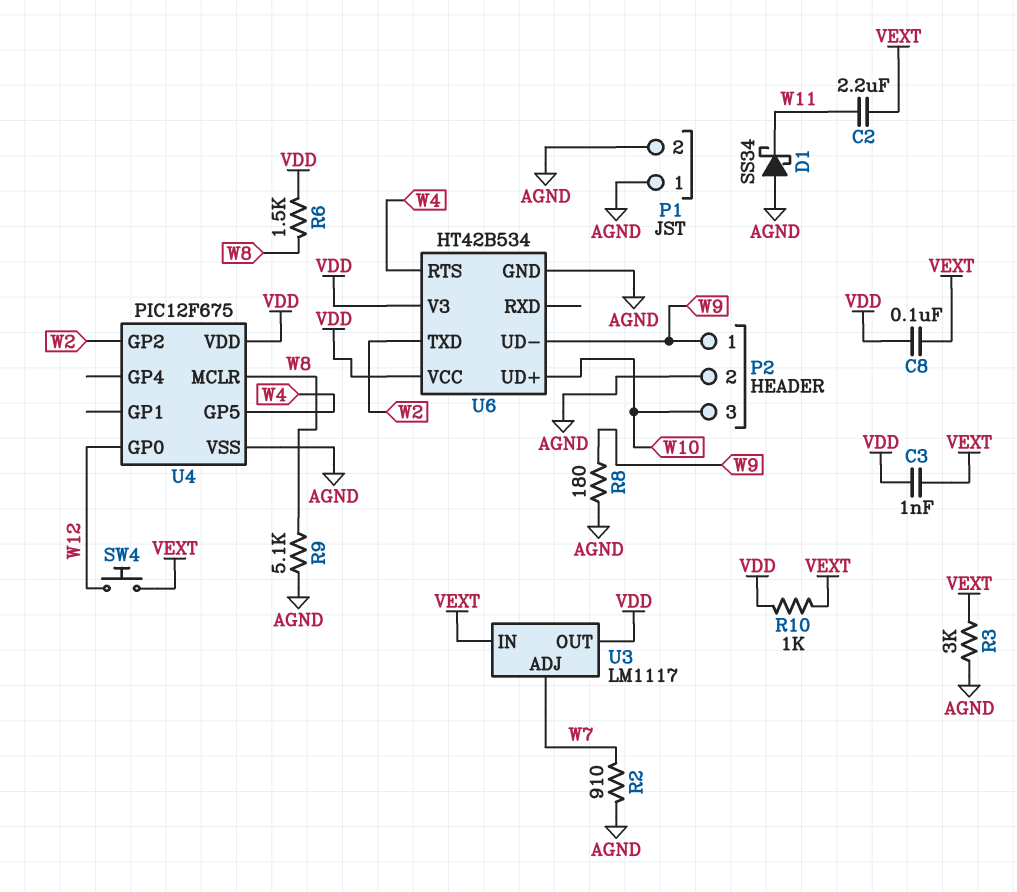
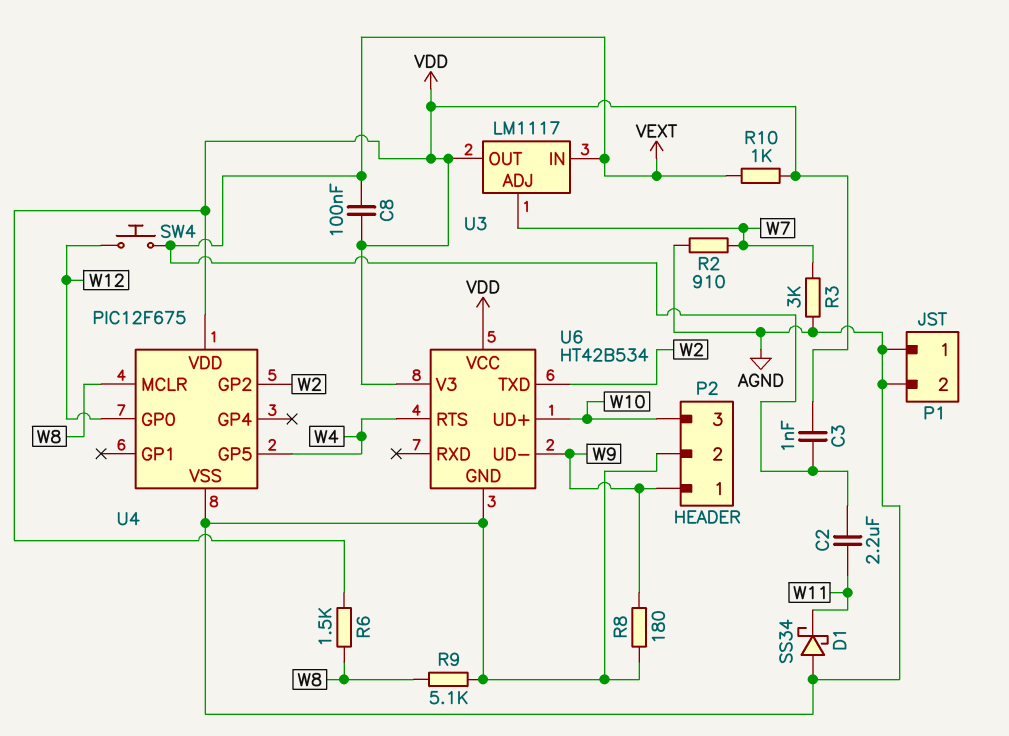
R3: 3k (AGND, VEXT) -> 3k (AGND, W7)

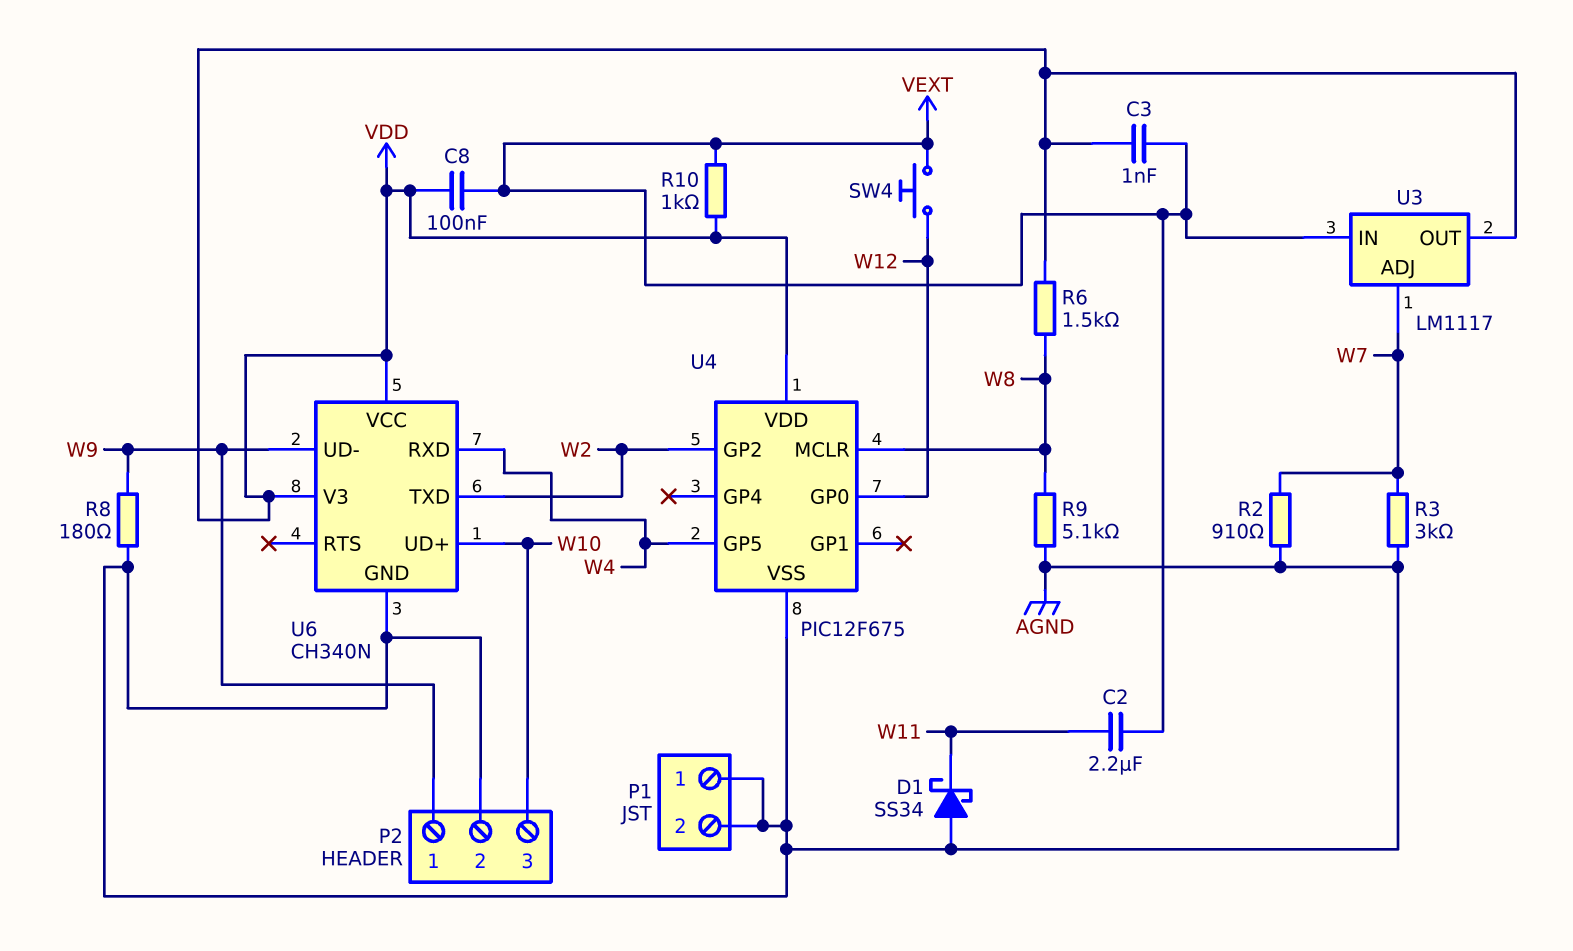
U6: HT42B534 -> CH340N
U6 pin RTS: W4 -> none
U6 pin RXD: none -> W4

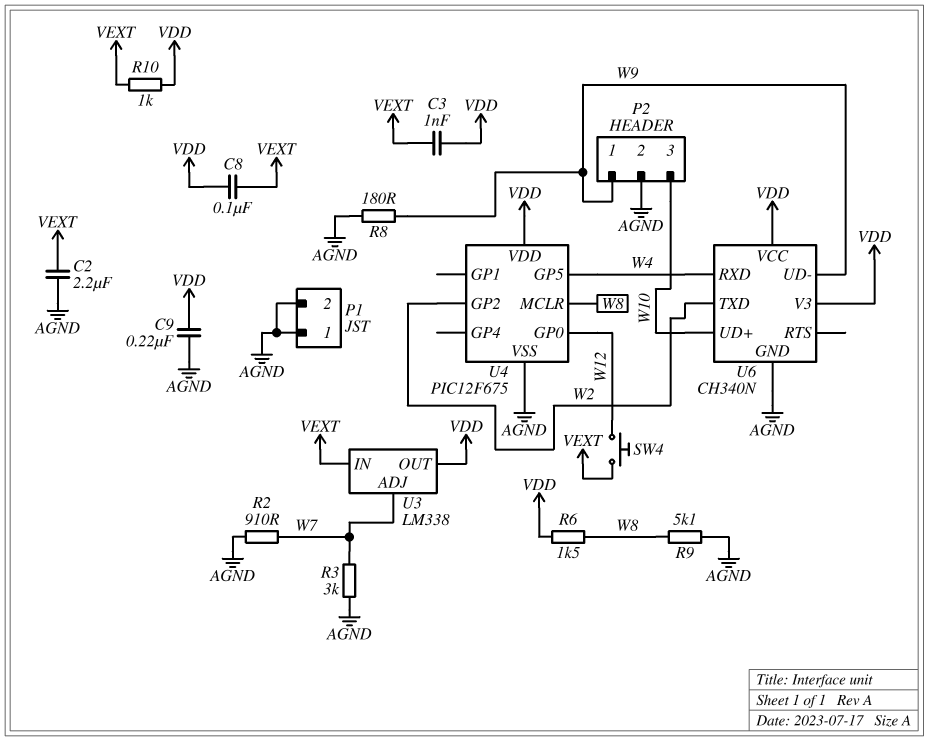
C2: 2.2uF (VEXT, W11) -> 2.2uF (AGND, VEXT)
C9: none -> 220nF (AGND, VDD)
D1: schottky SS34 (A AGND, K W11) -> none
U3: LM1117 -> LM338

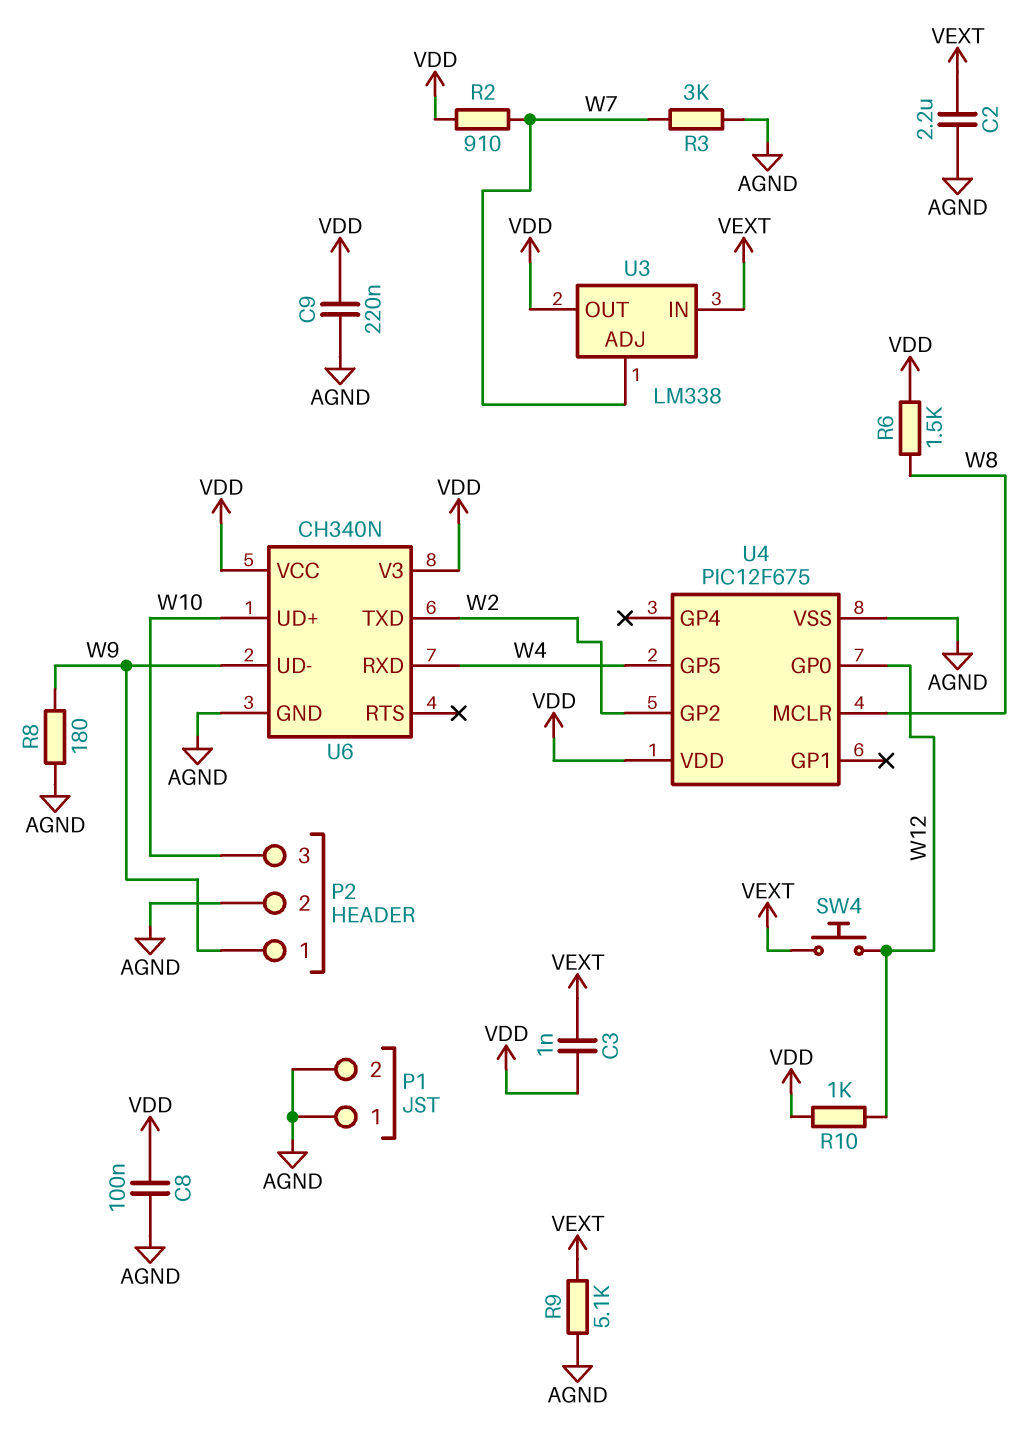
C8: 100nF (VDD, VEXT) -> 100nF (AGND, VDD)
R2: 910 (AGND, W7) -> 910 (VDD, W7)
R9: 5.1k (AGND, W8) -> 5.1k (AGND, VEXT)
R10: 1k (VDD, VEXT) -> 1k (VDD, W12)

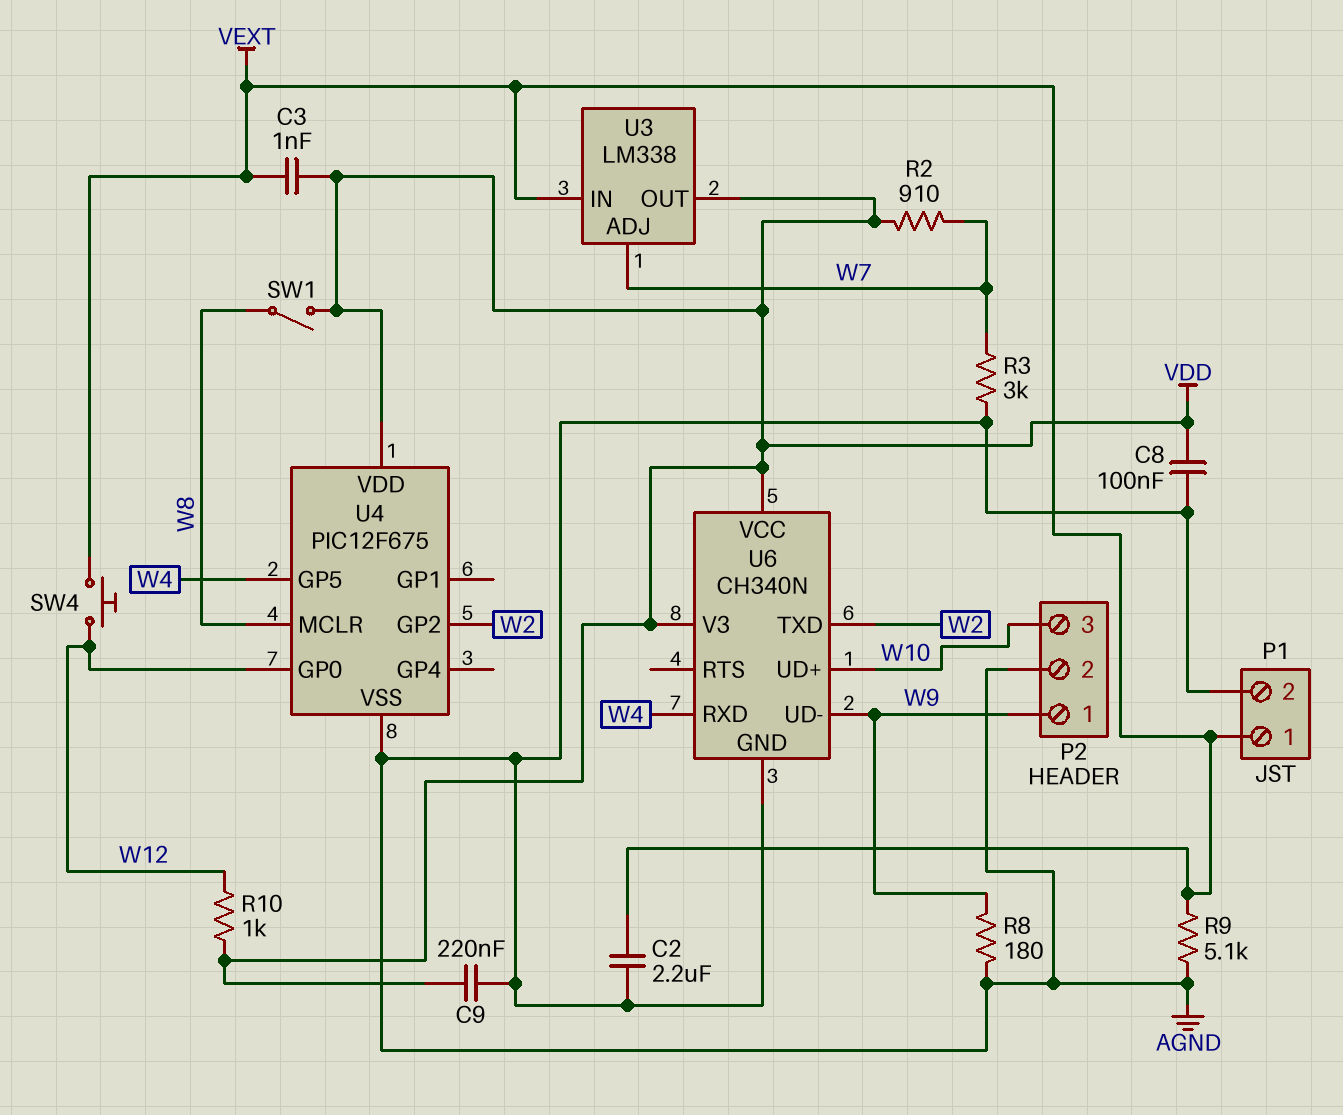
P1 pin 1: AGND -> VEXT
R6: 1.5k (VDD, W8) -> none
SW1: none -> switch (VDD, W8)

